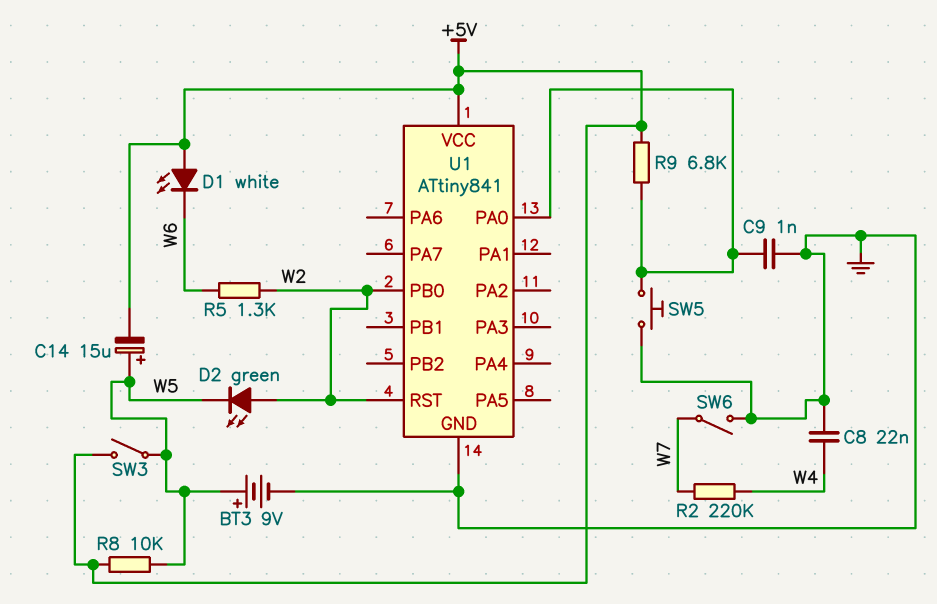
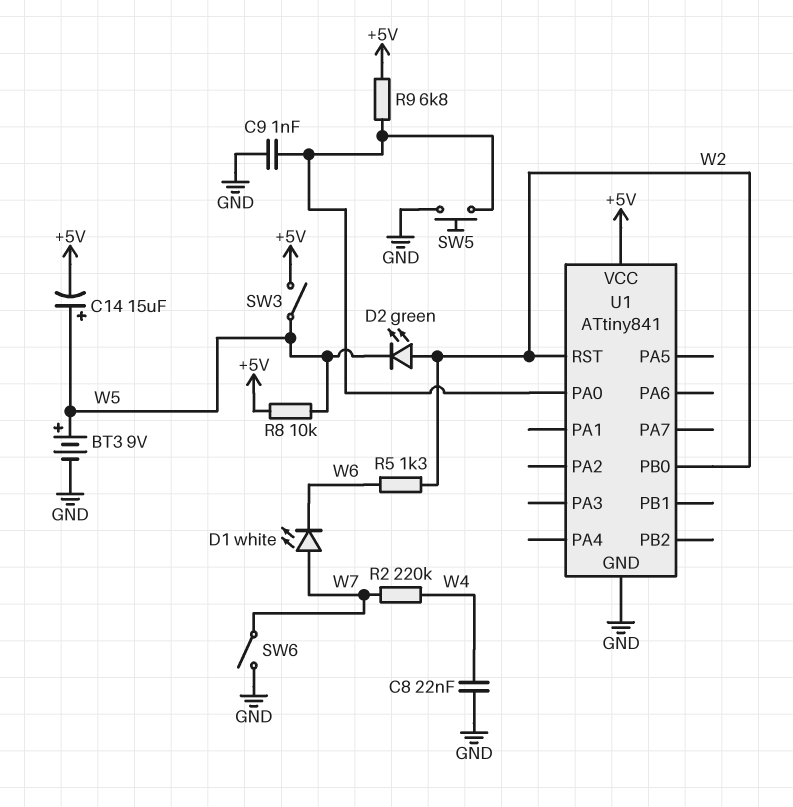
D1: LED white (A +5V, K W6) -> LED white (A W7, K W6)

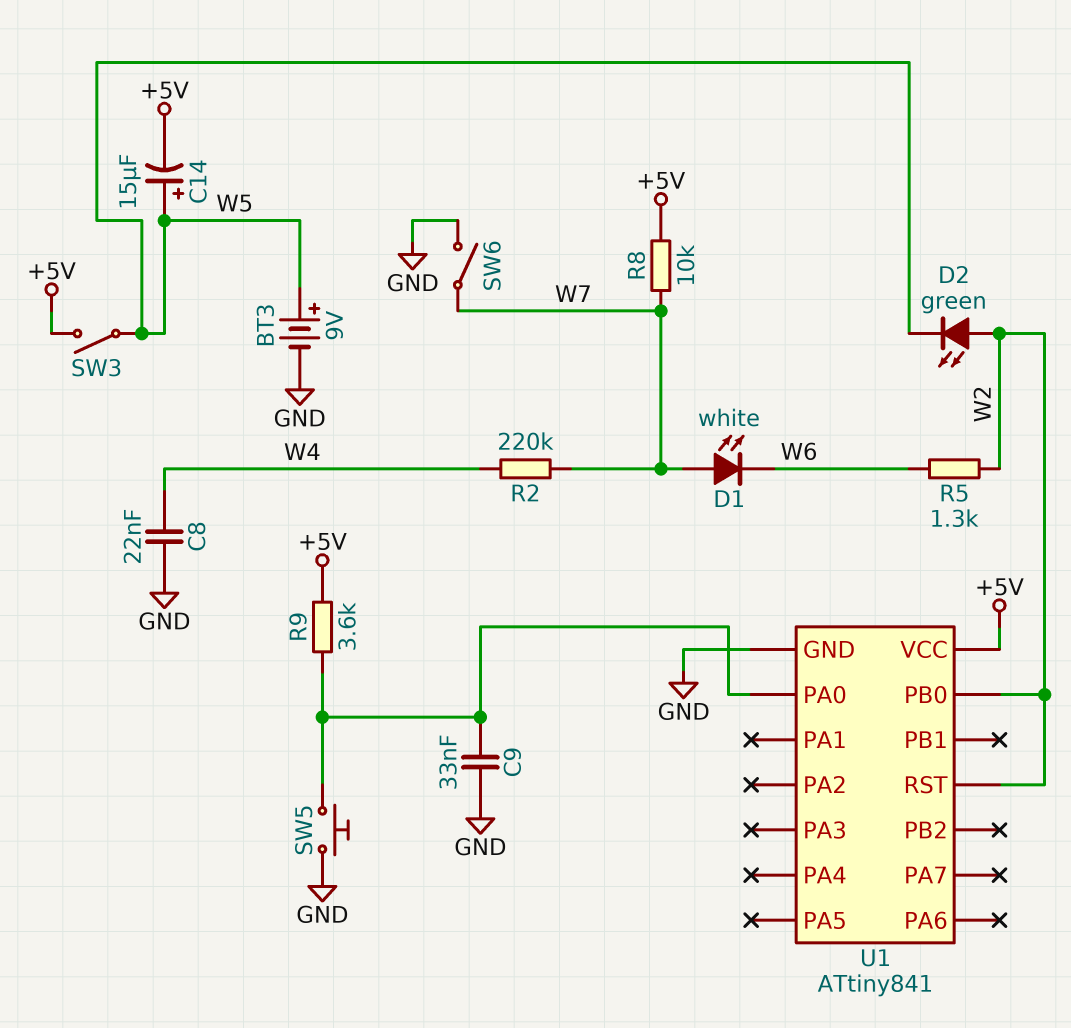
C9: 1nF (GND, U1/PA0) -> 33nF (GND, U1/PA0)
R8: 10k (+5V, W5) -> 10k (+5V, W7)
R9: 6.8k (+5V, U1/PA0) -> 3.6k (+5V, U1/PA0)

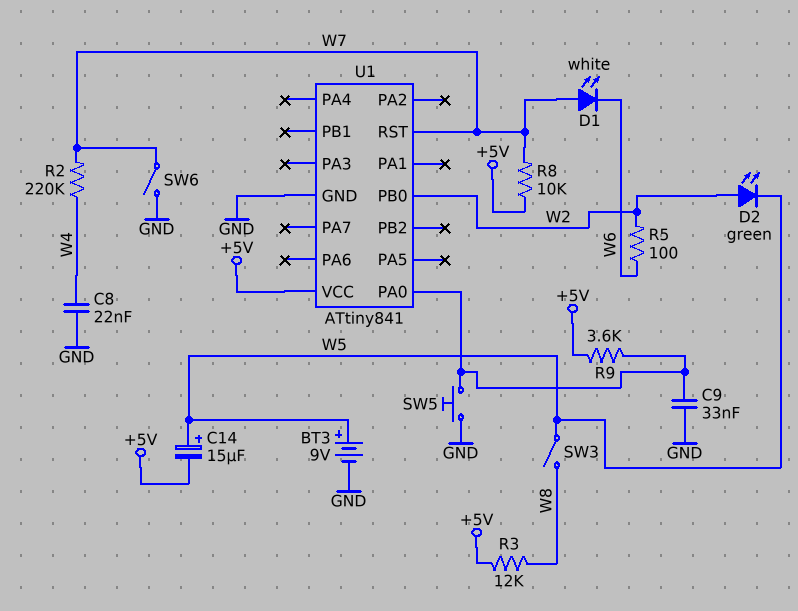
R3: none -> 12k (+5V, W8)
R5: 1.3k (W2, W6) -> 100 (W2, W6)
SW3: switch (+5V, W5) -> switch (W5, W8)
U1 pin RST: W2 -> W7

